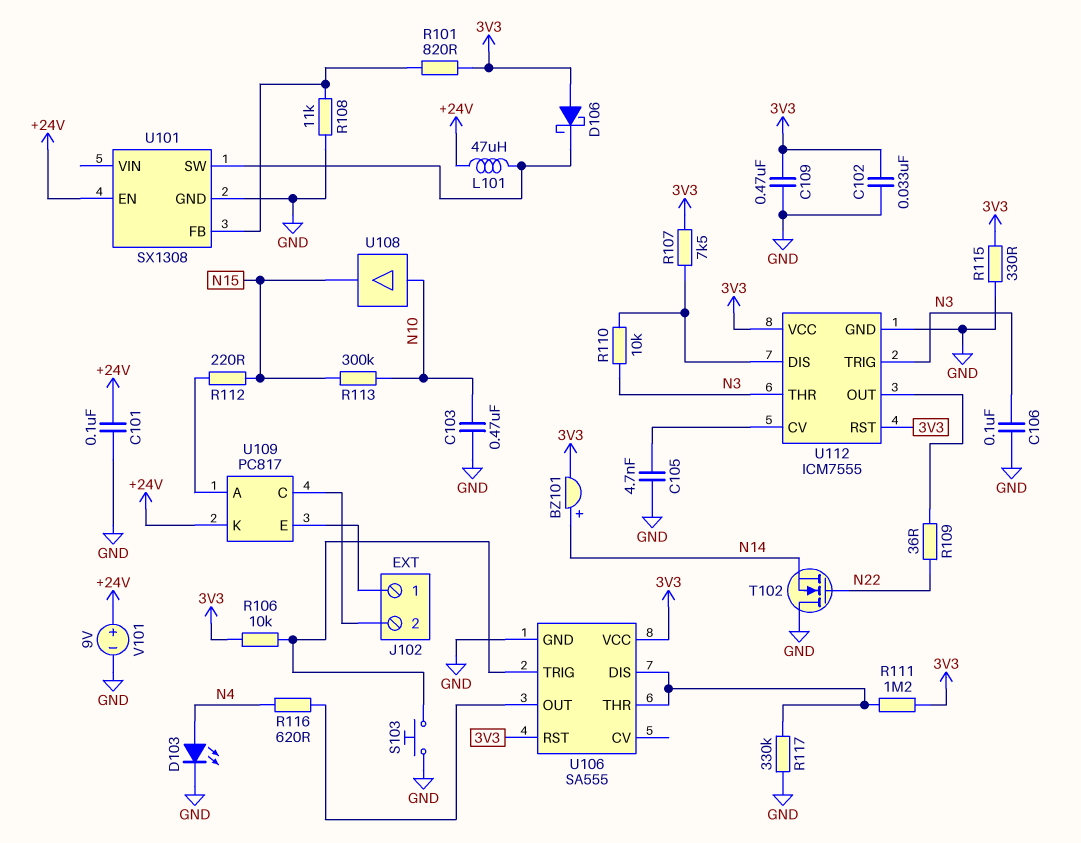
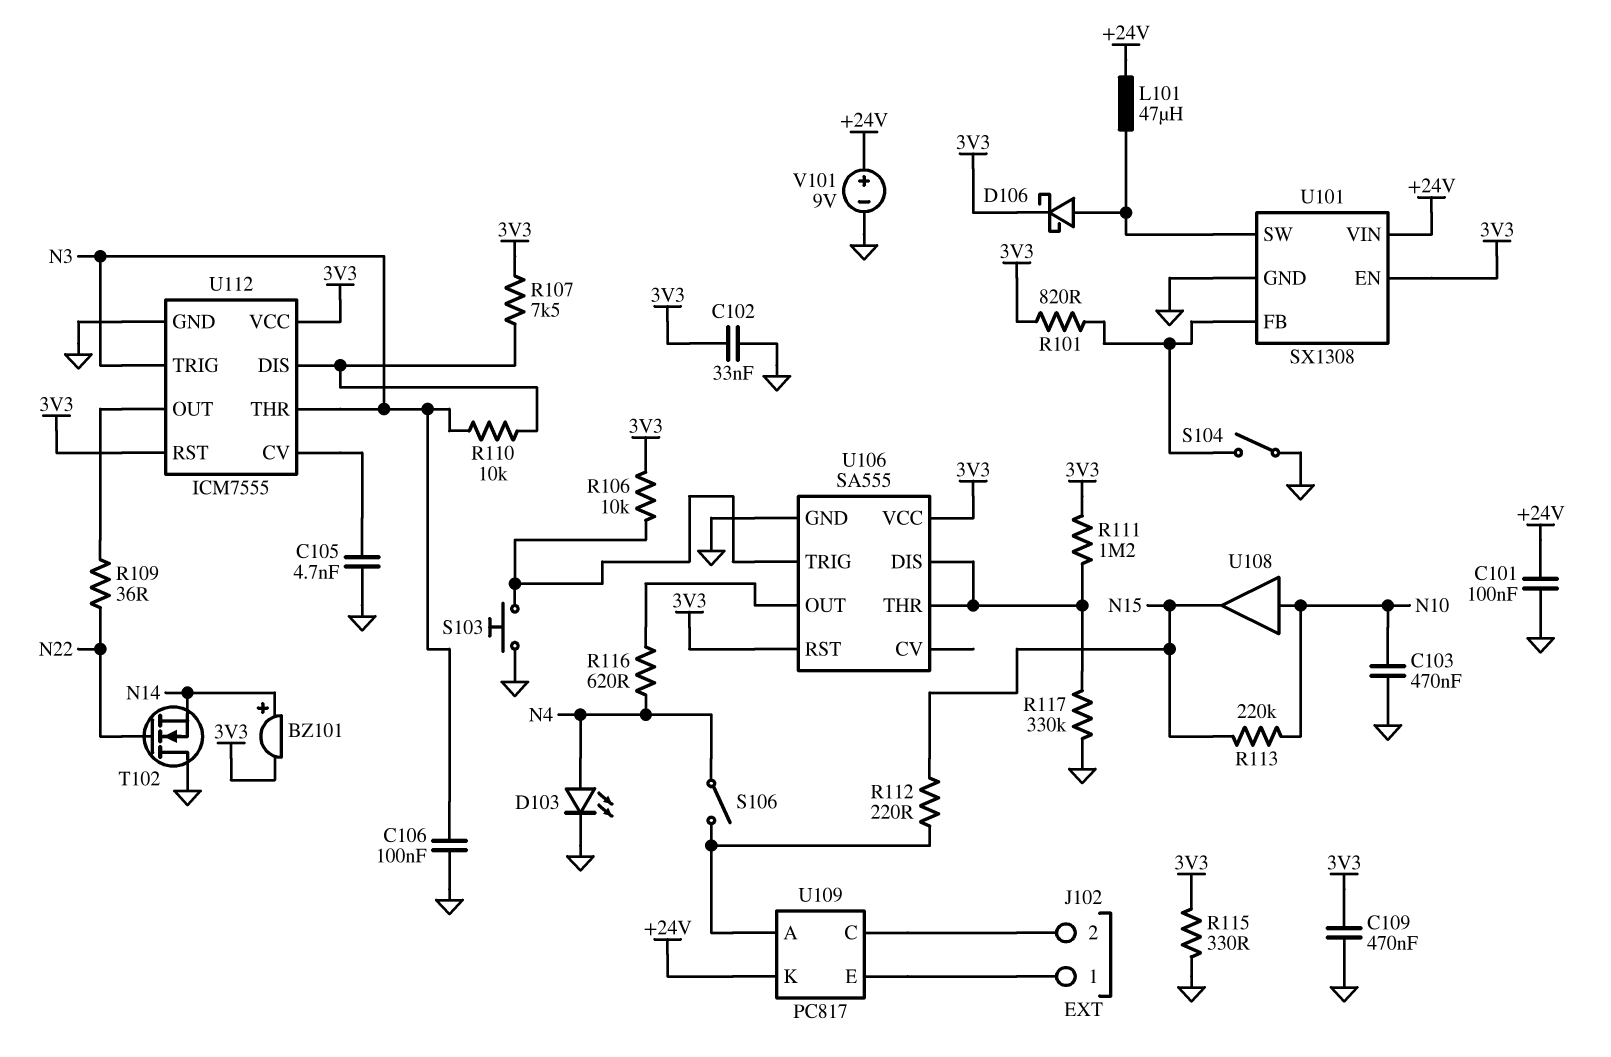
D106: schottky (A 3V3, K U101/SW) -> schottky (A U101/SW, K 3V3)
R108: 11k (GND, U101/FB) -> none
R113: 300k (N10, N15) -> 220k (N10, N15)
S104: none -> switch (GND, U101/FB)
S106: none -> switch (N4, U109/A)
U101 pin EN: +24V -> 3V3
U101 pin VIN: none -> +24V

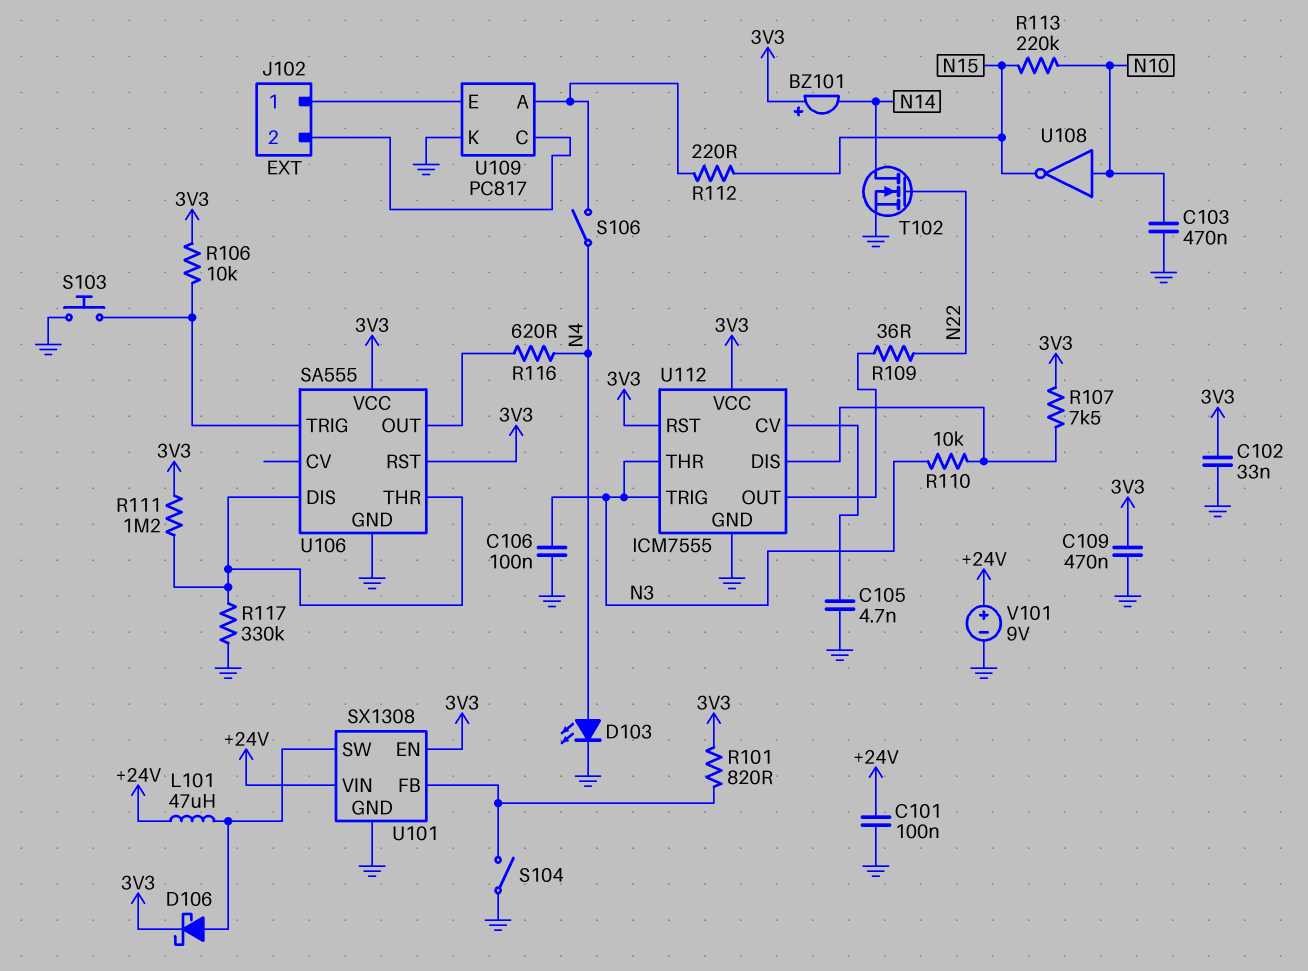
BZ101: buzzer (plus N14, minus 3V3) -> buzzer (plus 3V3, minus N14)
R115: 330 (3V3, GND) -> none
T102: NMOS (G N22, D GND, S N14) -> NMOS (G N22, D N14, S GND)
U108: buffer (in N10, out N15) -> NOT (in N10, out N15)
U109 pin K: +24V -> GND

